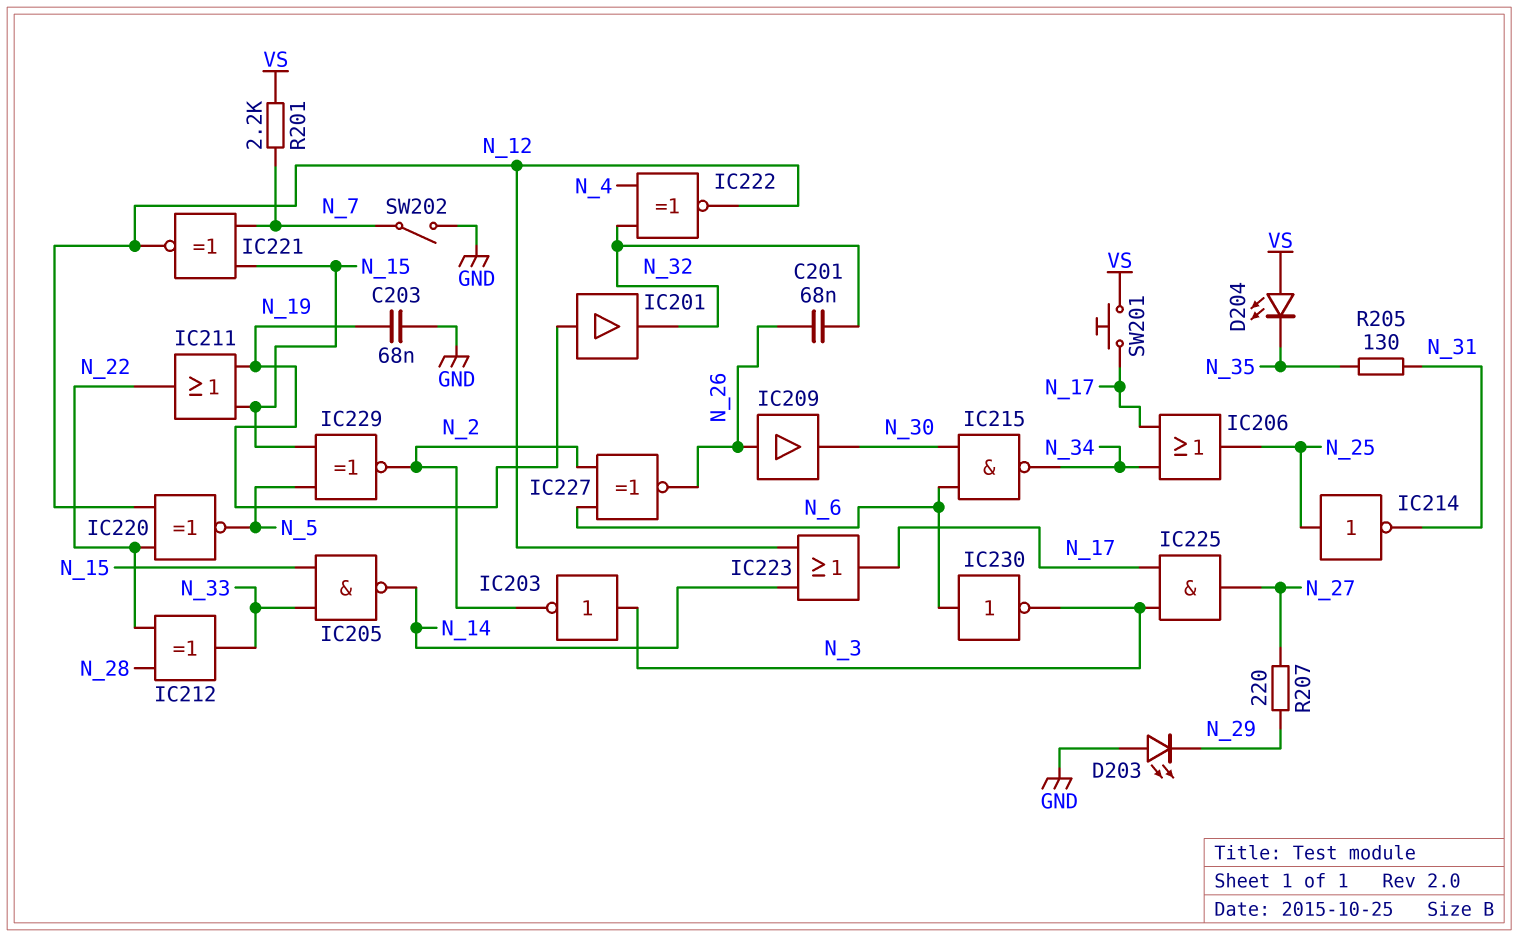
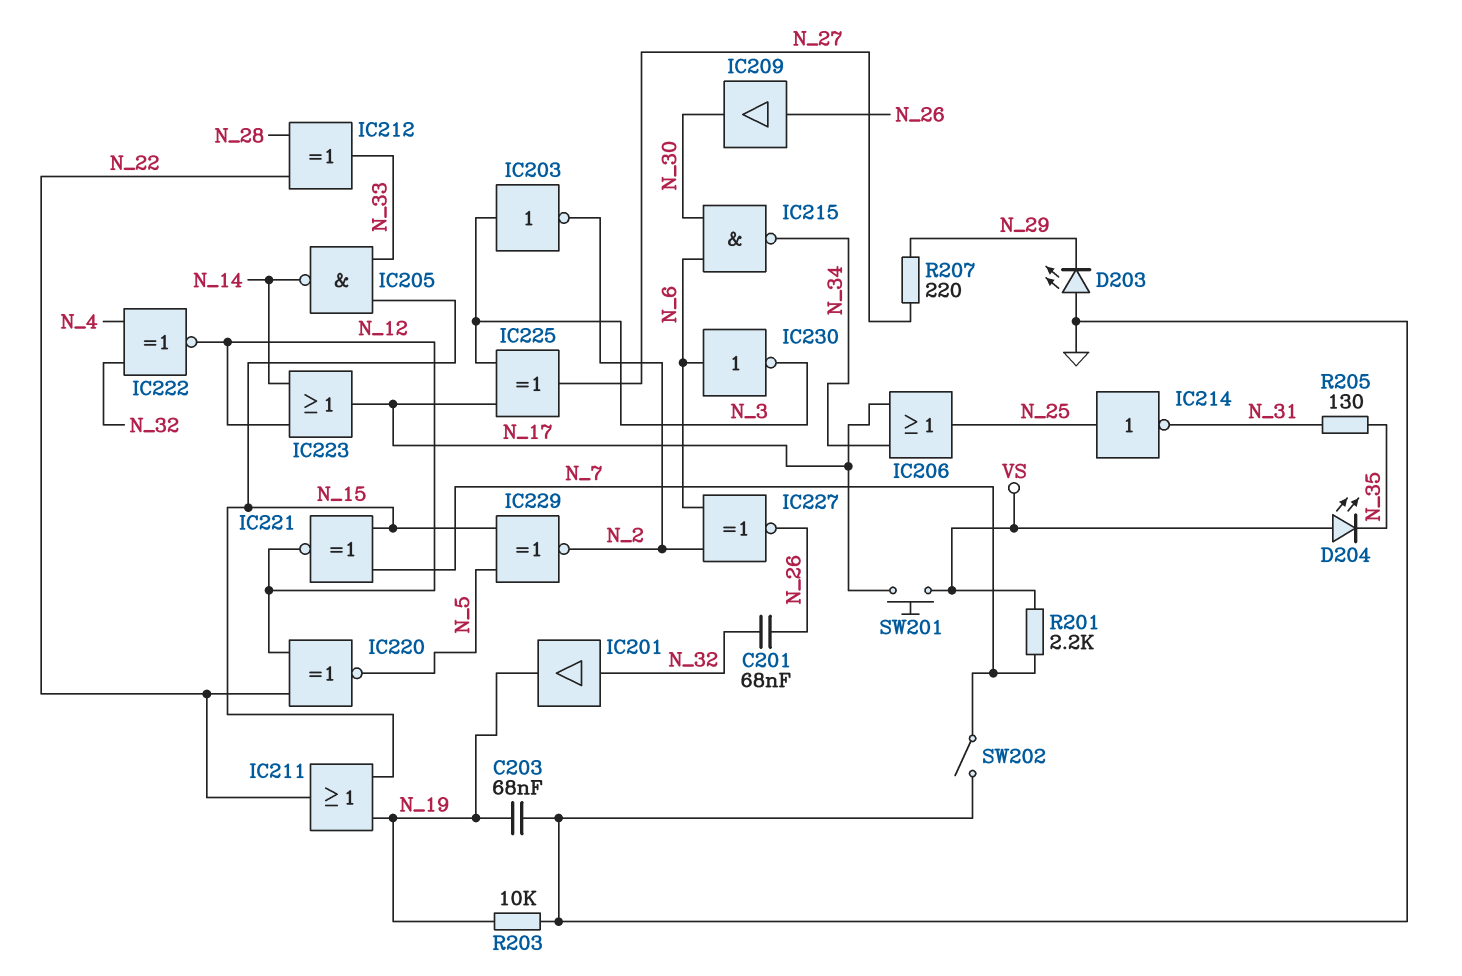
IC201: buffer (in N_19, out N_32) -> buffer (in N_32, out N_19)
IC225: AND (in N_3, in N_17, out N_27) -> XOR (in N_3, in N_17, out N_27)
R203: none -> 10k (GND, N_19)

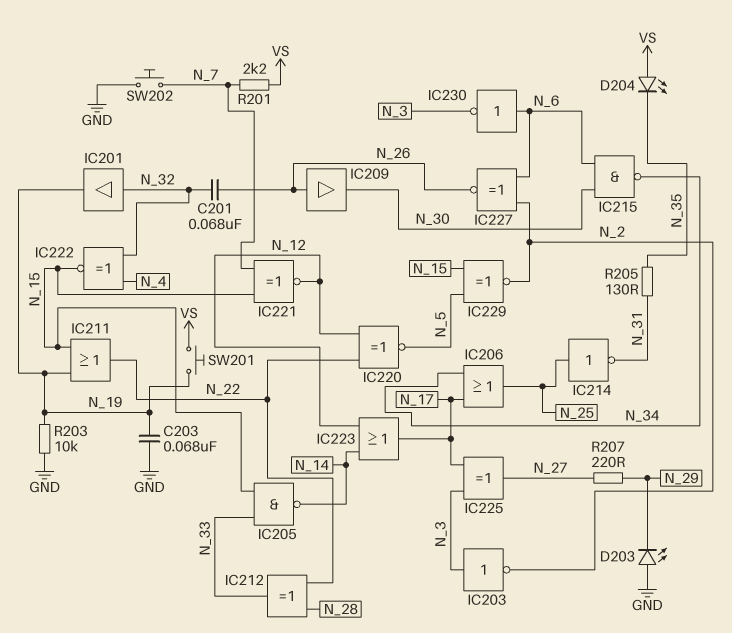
IC222: XNOR (in N_4, in N_32, out N_12) -> XNOR (in N_4, in N_32, out N_15)
SW201: button (N_17, VS) -> button (N_19, VS)
SW202: switch (GND, N_7) -> button (GND, N_7)

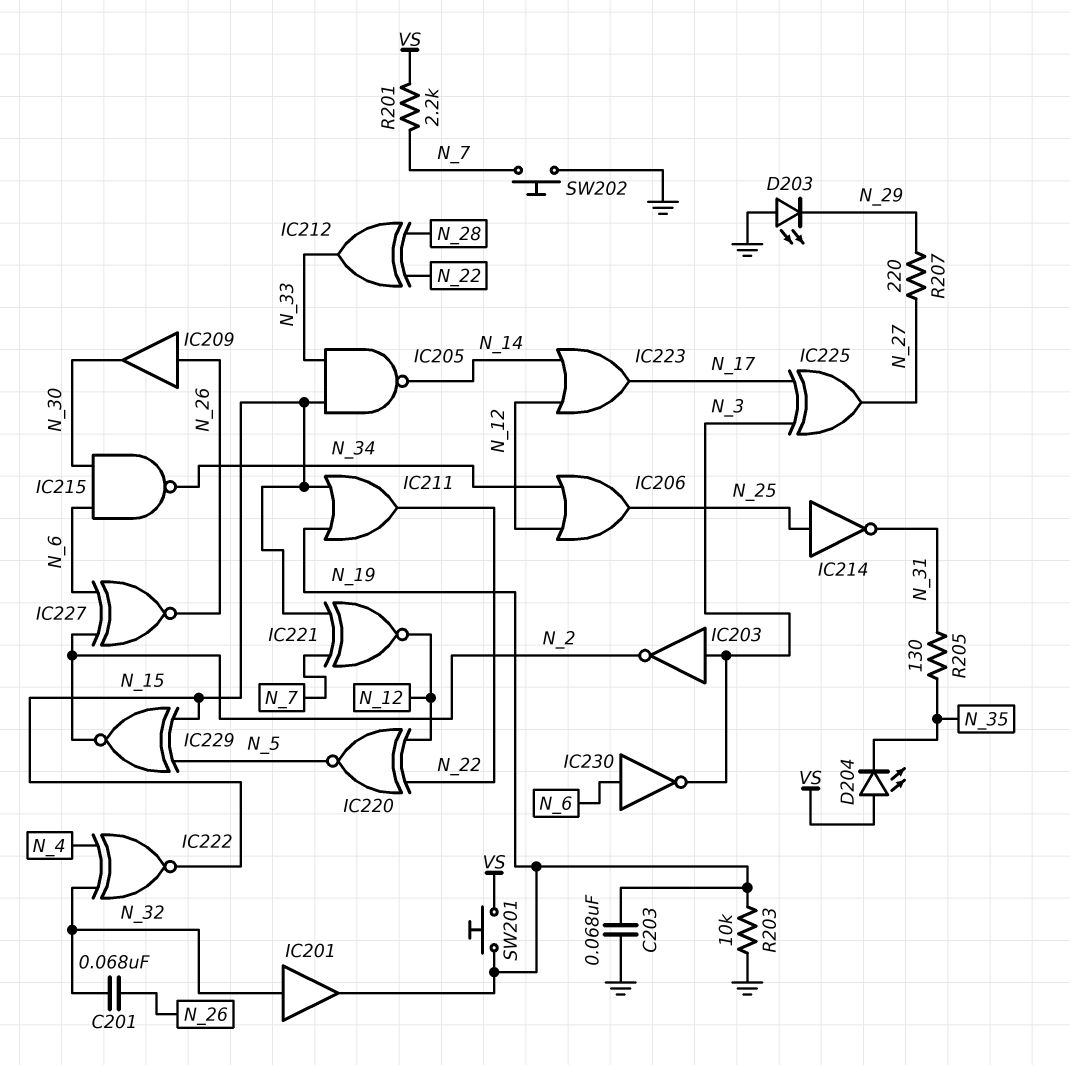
IC206: OR (in N_17, in N_34, out N_25) -> OR (in N_12, in N_34, out N_25)

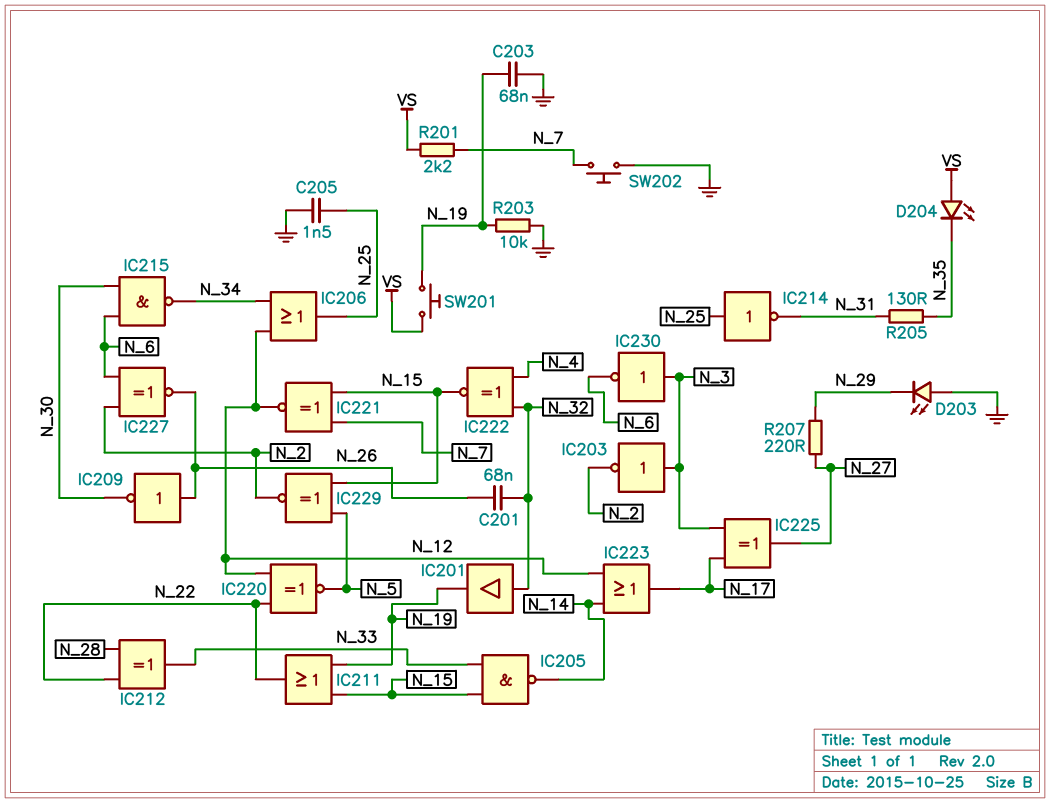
C205: none -> 1.5nF (GND, N_25)
IC209: buffer (in N_26, out N_30) -> NOT (in N_26, out N_30)
IC230: NOT (in N_6, out N_3) -> NOT (in N_3, out N_6)

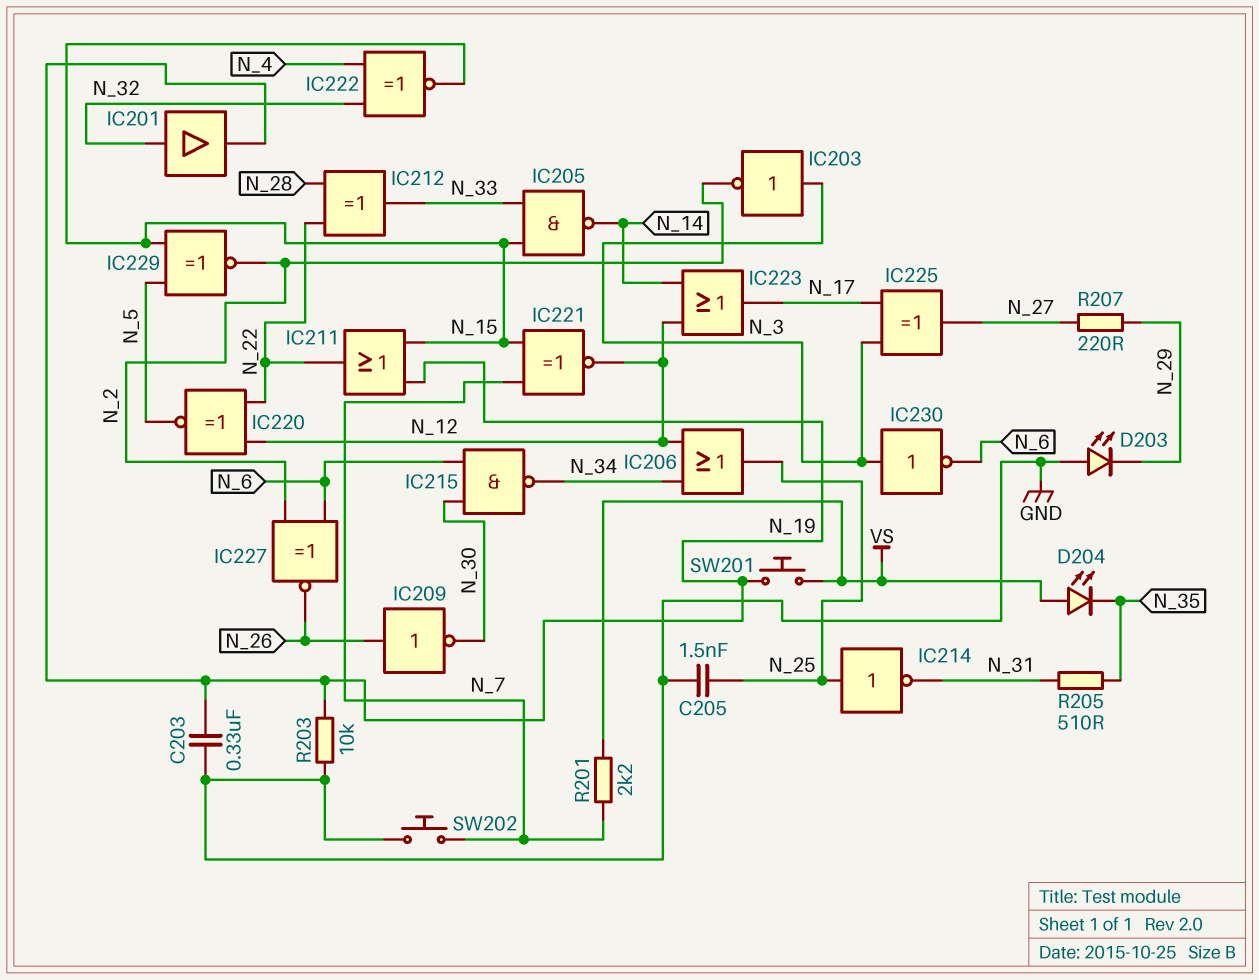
C201: 68nF (N_26, N_32) -> none
C203: 68nF (GND, N_19) -> 330nF (GND, N_19)
R205: 130 (N_31, N_35) -> 510 (N_31, N_35)

